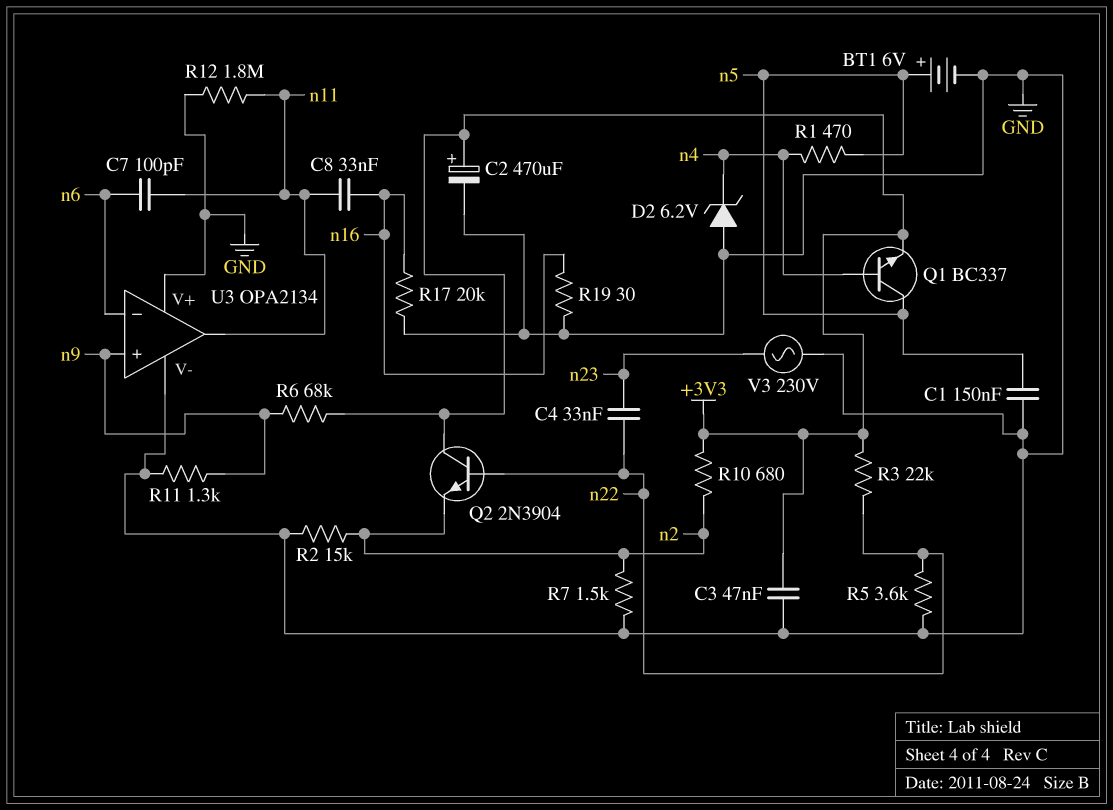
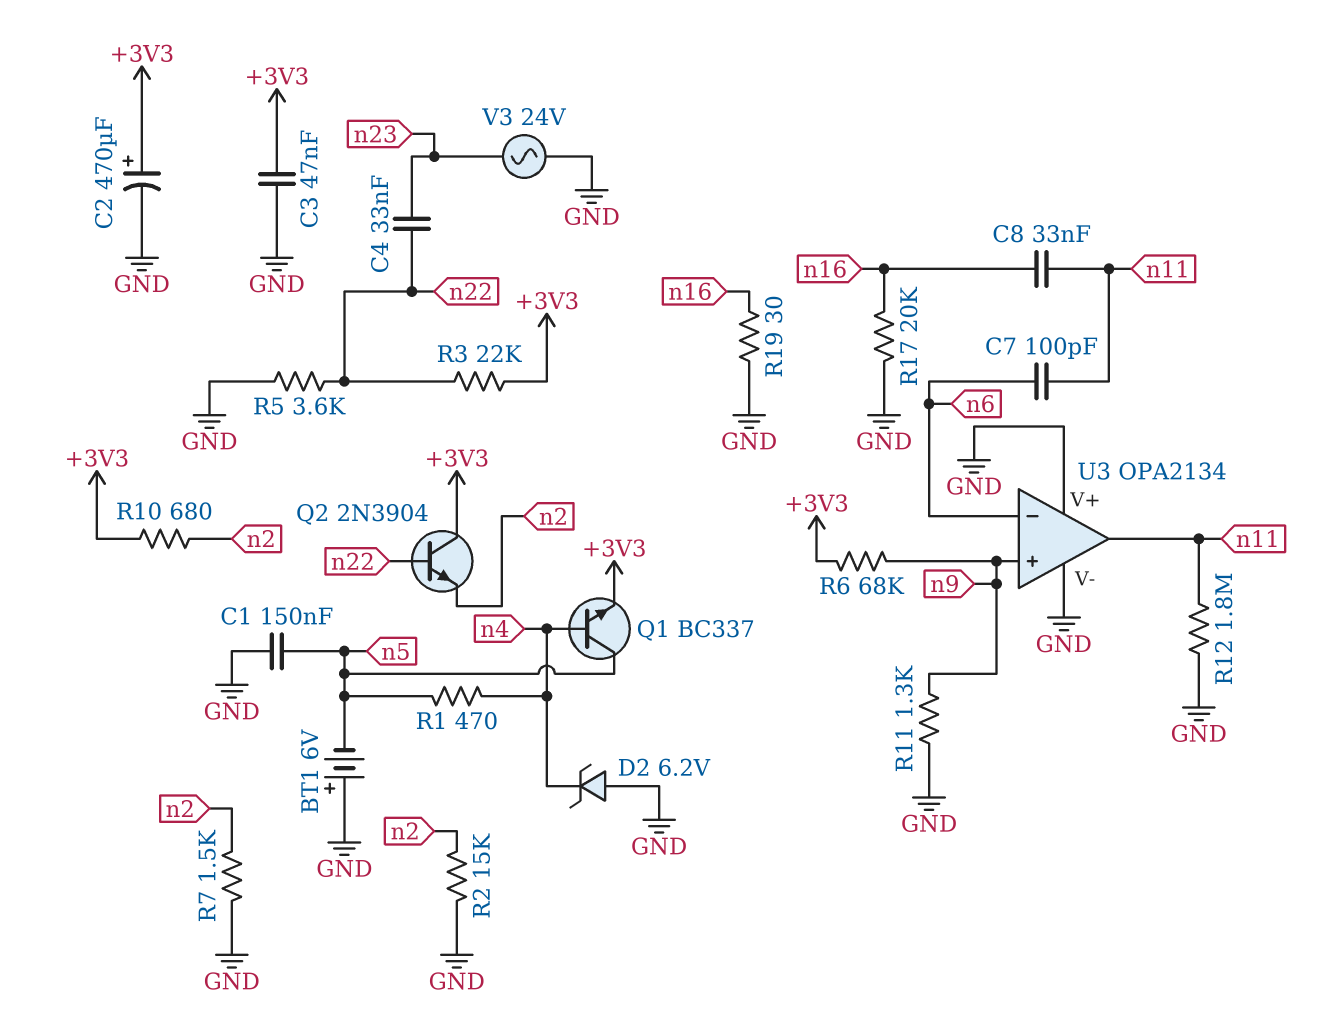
BT1: 6V (plus n5, minus GND) -> 6V (plus GND, minus n5)
V3: AC 230V (GND, n23) -> AC 24V (GND, n23)

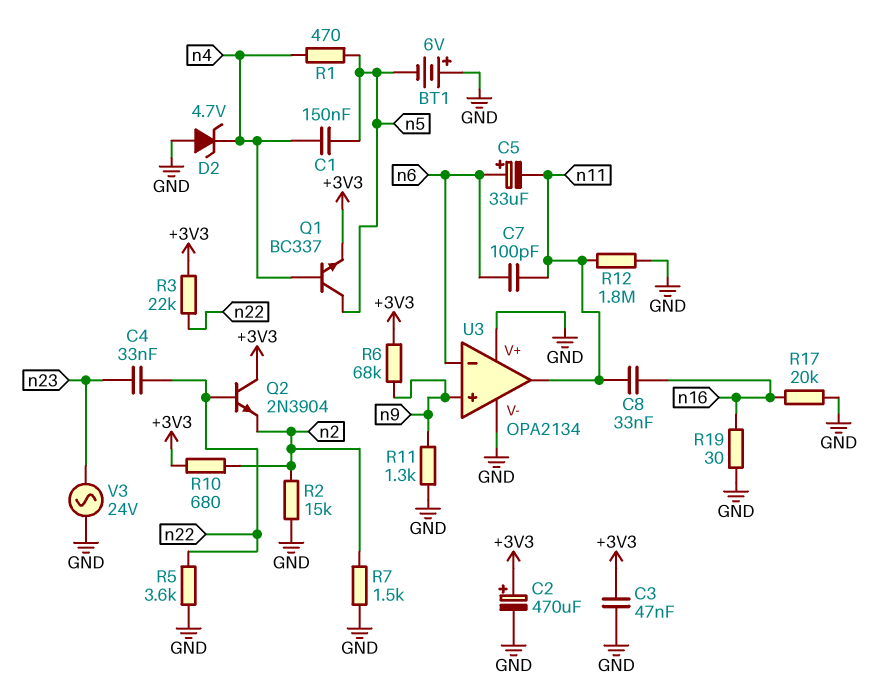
C1: 150nF (GND, n5) -> 150nF (n4, n5)
C5: none -> 33uF (plus n6, minus n11)
D2: zener 6.2V (A GND, K n4) -> zener 4.7V (A GND, K n4)

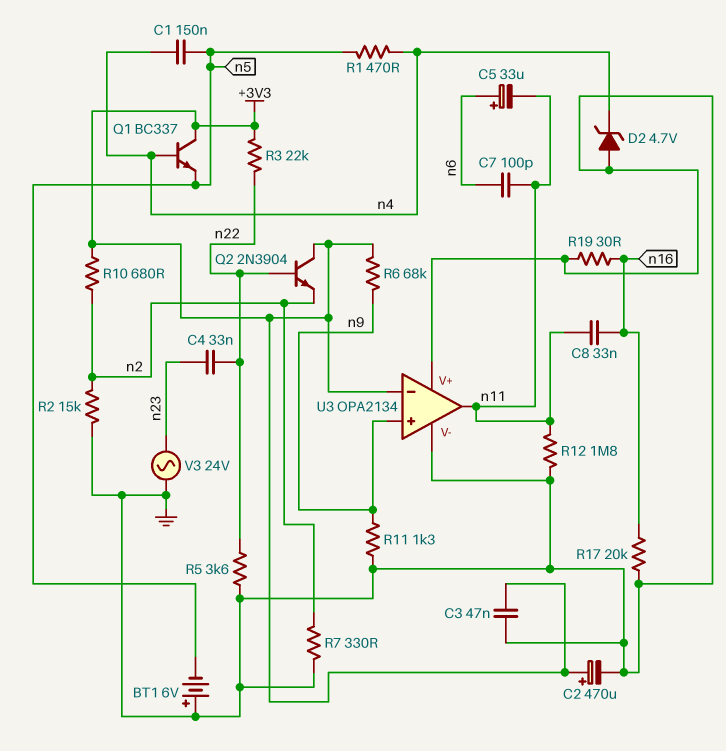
Q1: NPN BC337 (B n4, C n5, E +3V3) -> NPN BC337 (B n4, C +3V3, E n5)
R7: 1.5k (GND, n2) -> 330 (GND, n2)
U3 pin in-: n6 -> +3V3

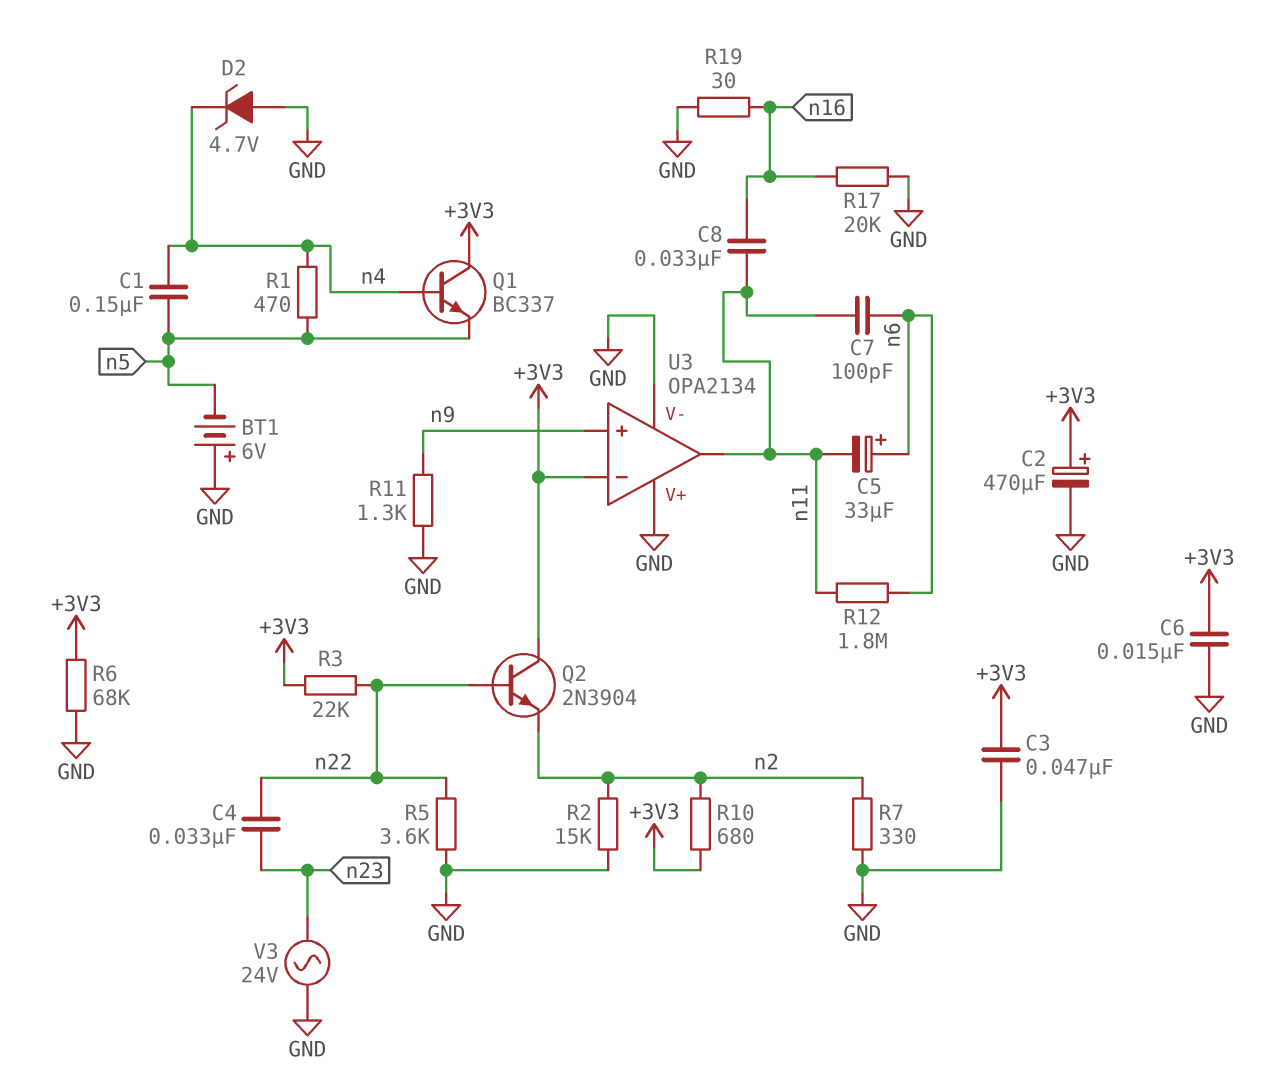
C6: none -> 15nF (+3V3, GND)
R6: 68k (+3V3, n9) -> 68k (+3V3, GND)
R12: 1.8M (GND, n11) -> 1.8M (n6, n11)

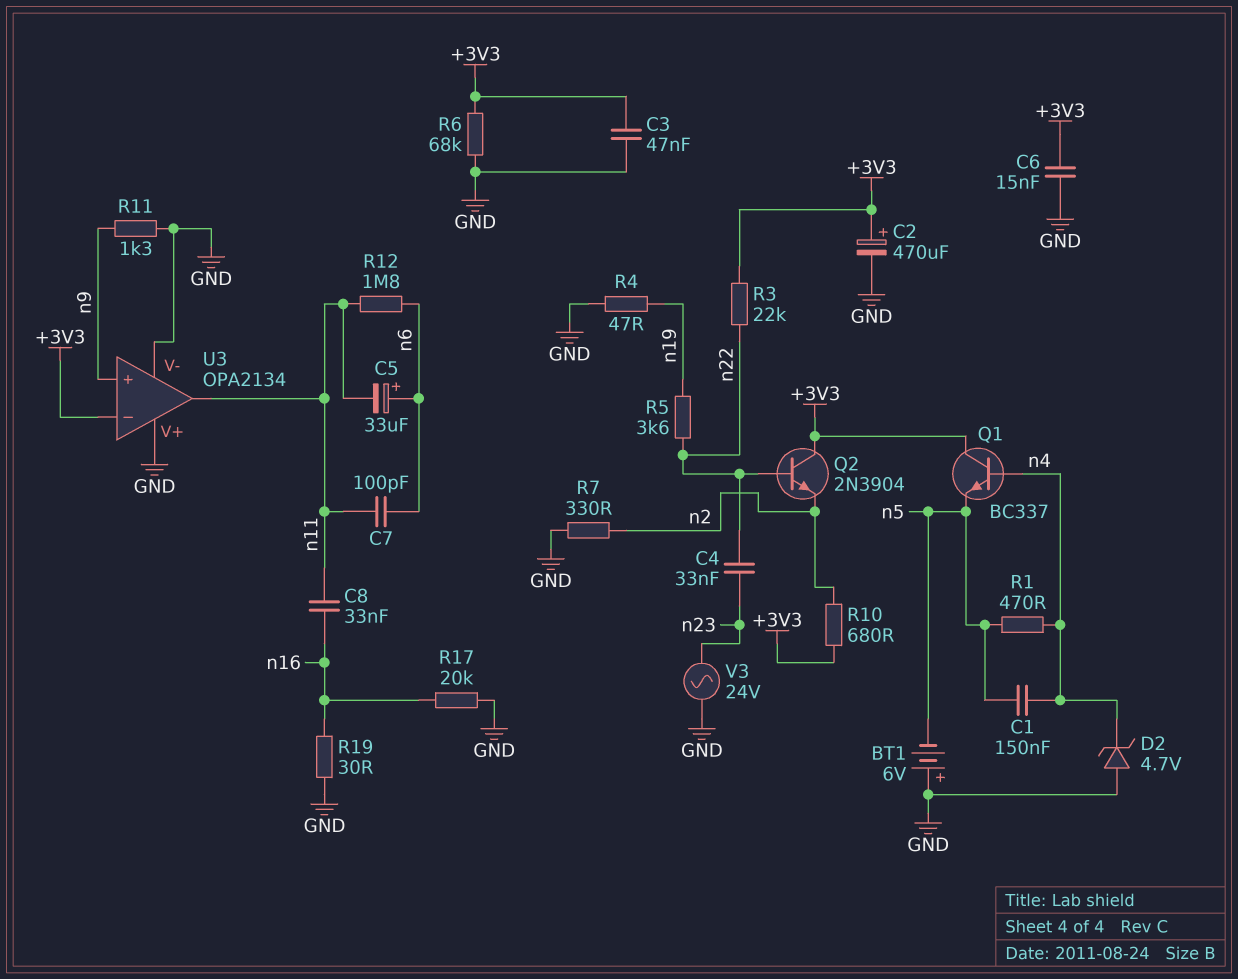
R2: 15k (GND, n2) -> none
R4: none -> 47 (GND, n19)
R5: 3.6k (GND, n22) -> 3.6k (n19, n22)

